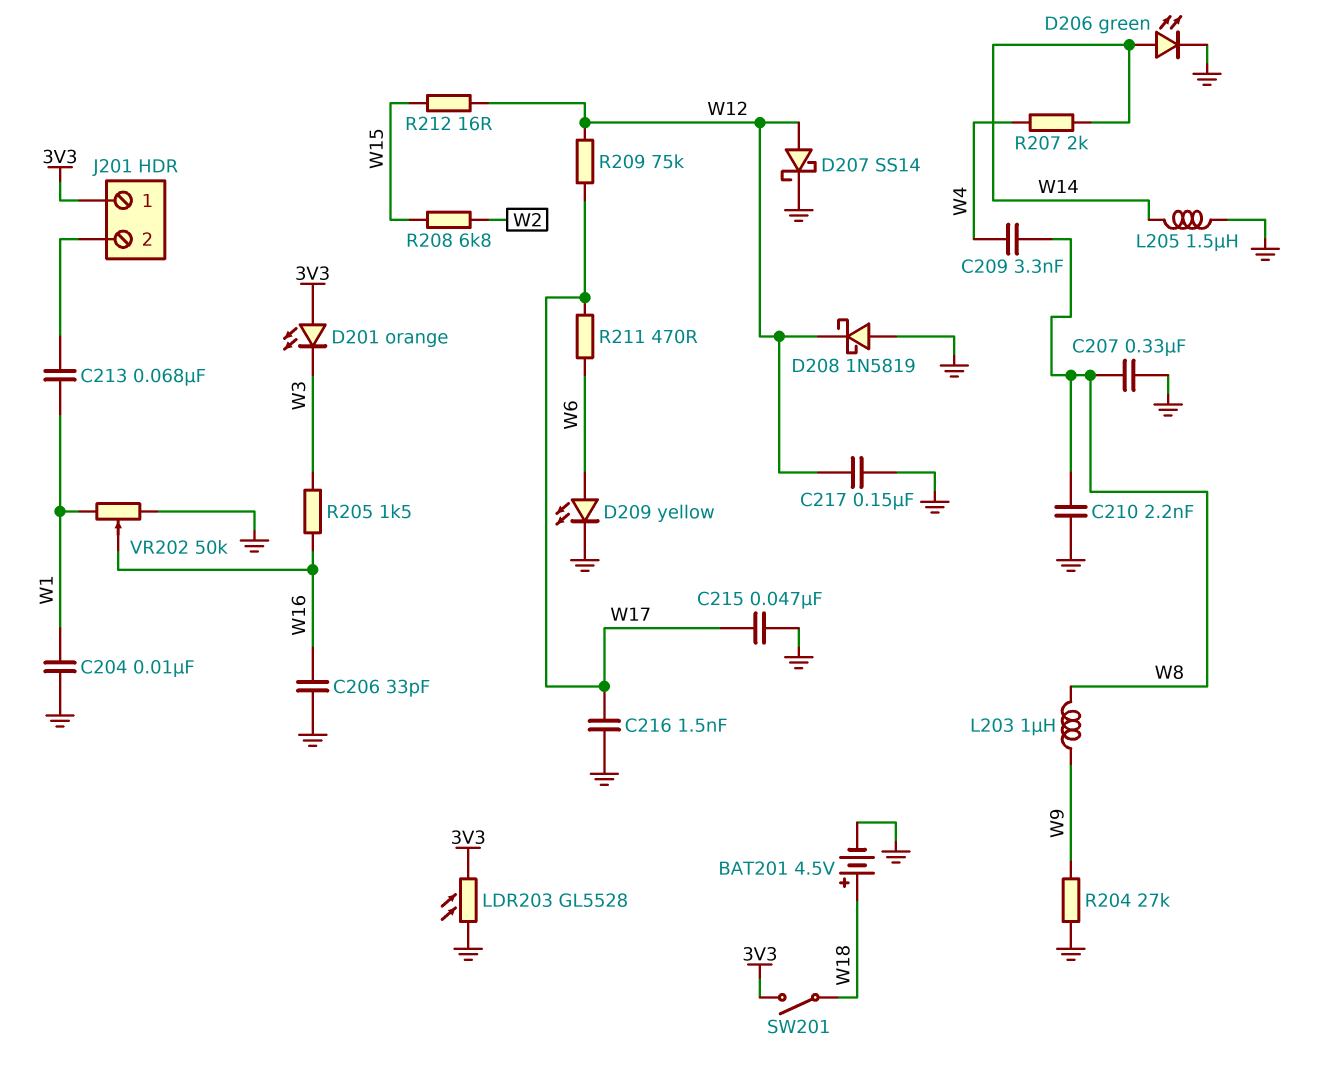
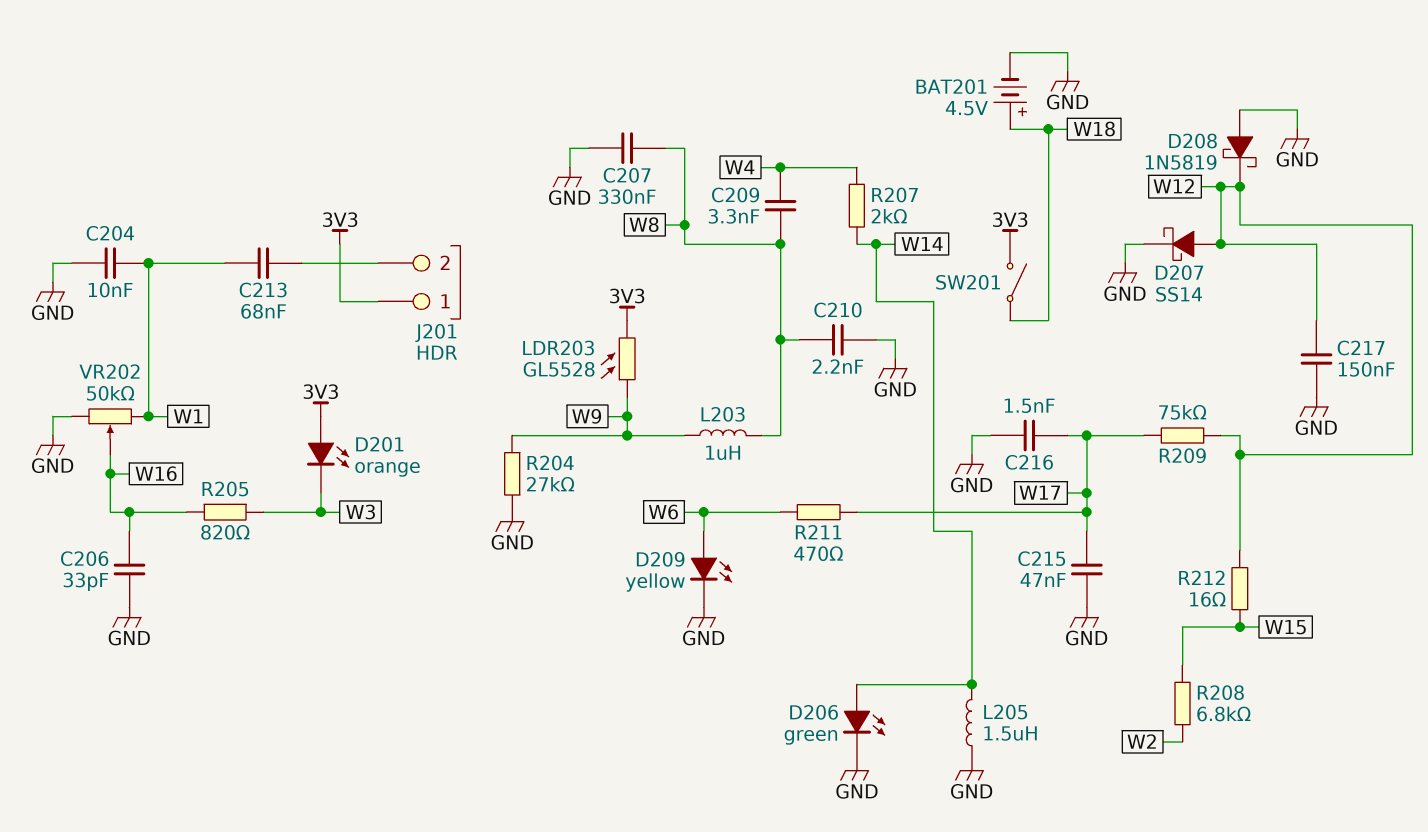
LDR203: GL5528 (3V3, GND) -> GL5528 (3V3, W9)
R205: 1.5k (W3, W16) -> 820 (W3, W16)

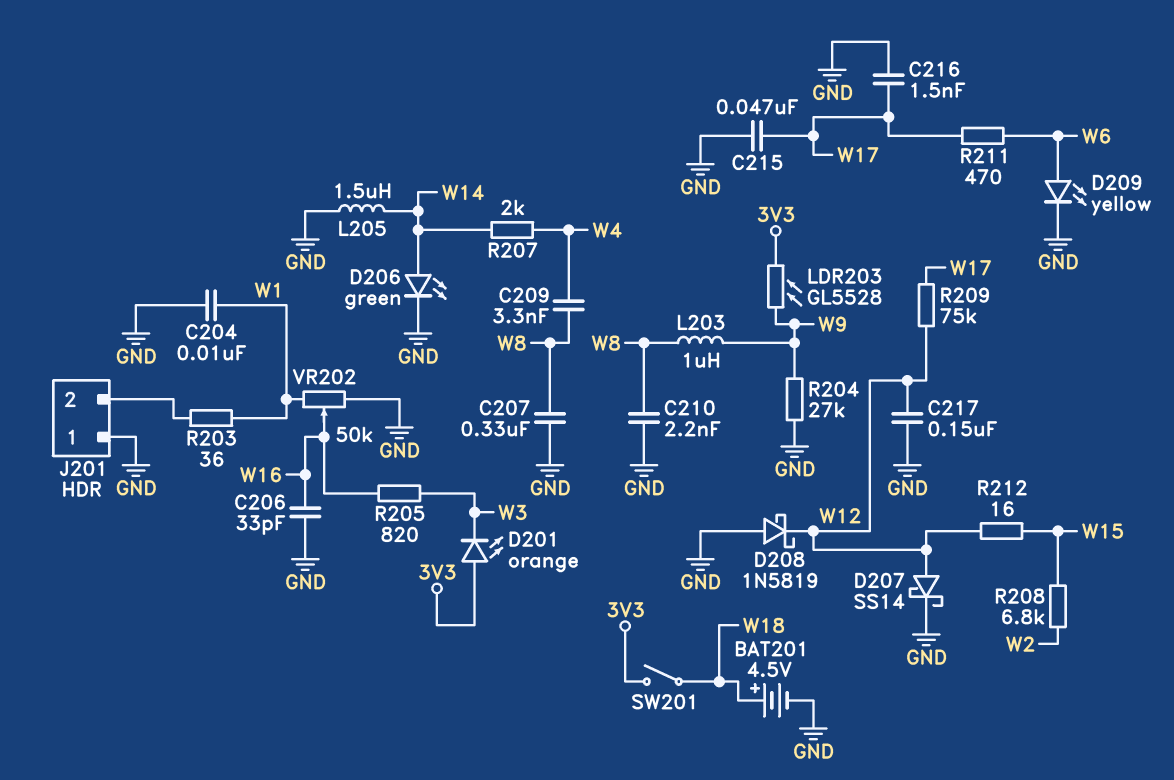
C213: 68nF (J201/2, W1) -> none
J201 pin 1: 3V3 -> GND
R203: none -> 36 (J201/2, W1)

